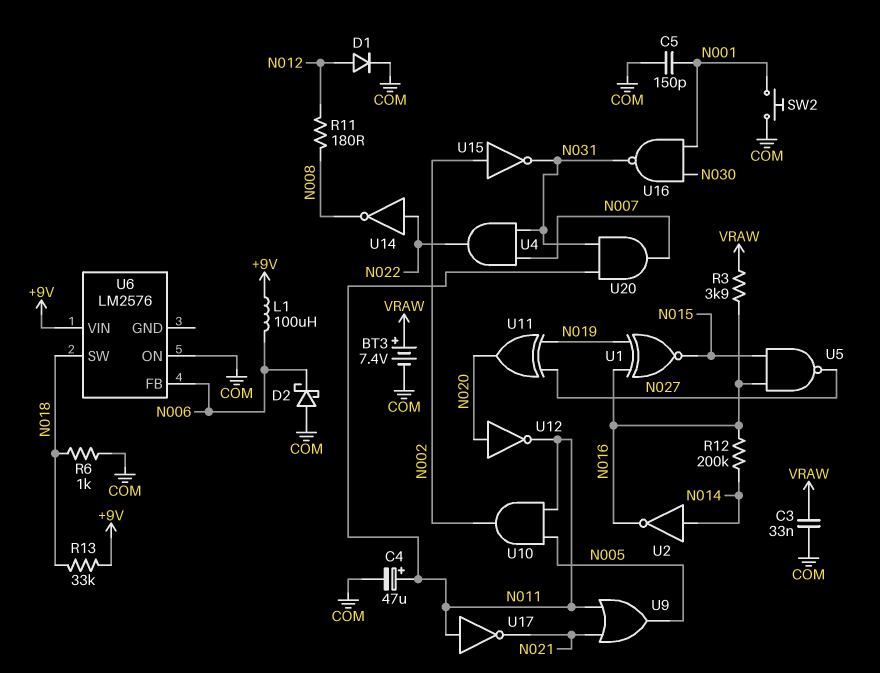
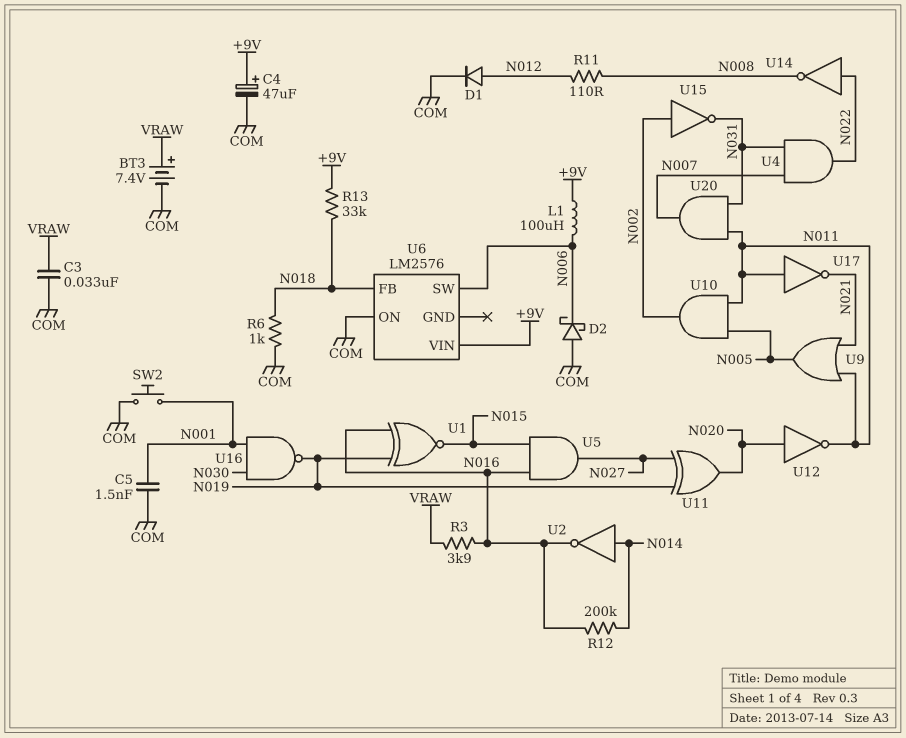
C4: 47uF (plus N011, minus COM) -> 47uF (plus +9V, minus COM)
C5: 150pF (COM, N001) -> 1.5nF (COM, N001)
R11: 180 (N008, N012) -> 110 (N008, N012)
U5: NAND (in N015, in N016, out N027) -> AND (in N015, in N016, out N027)
U6 pin FB: N006 -> N018
U6 pin SW: N018 -> N006
U16: NAND (in N001, in N030, out N031) -> NAND (in N001, in N030, out N019)

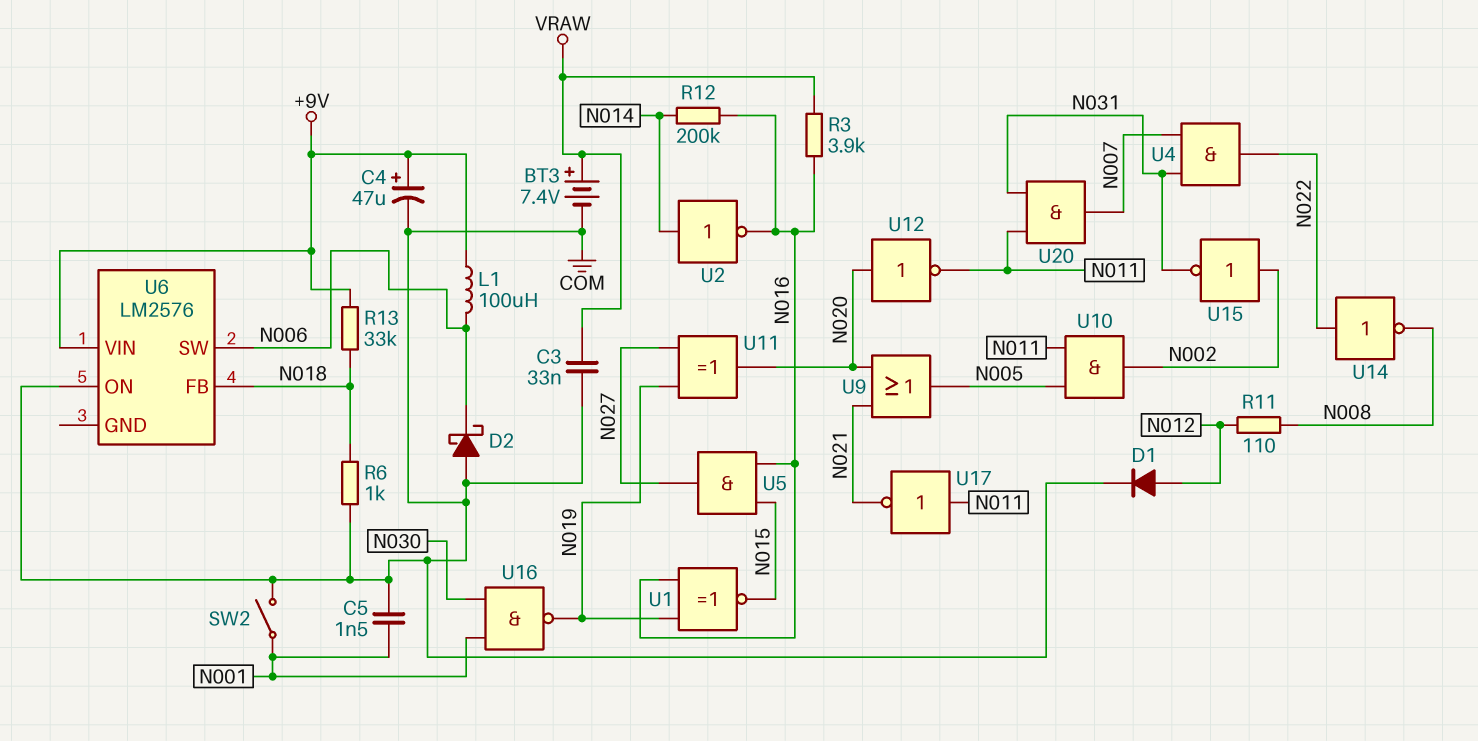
SW2: button (COM, N001) -> switch (COM, N001)
U9: OR (in N011, in N021, out N005) -> OR (in N020, in N021, out N005)

